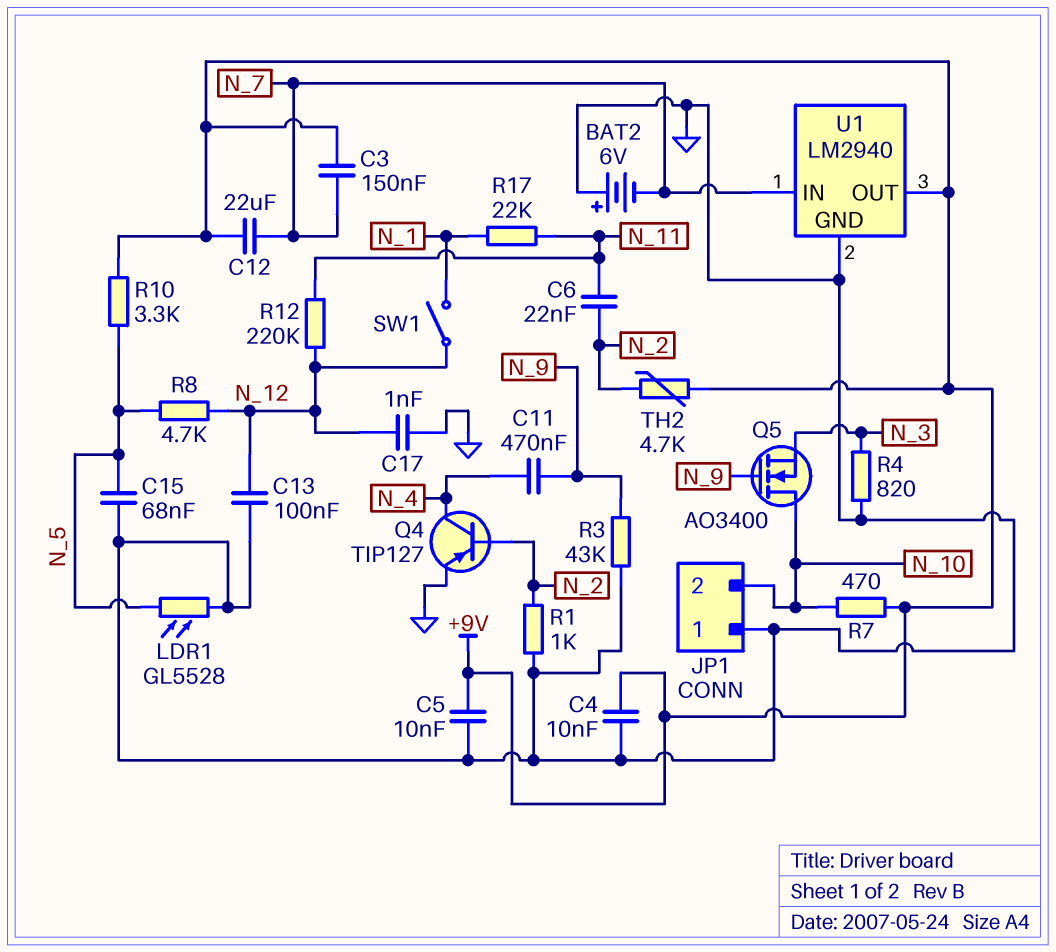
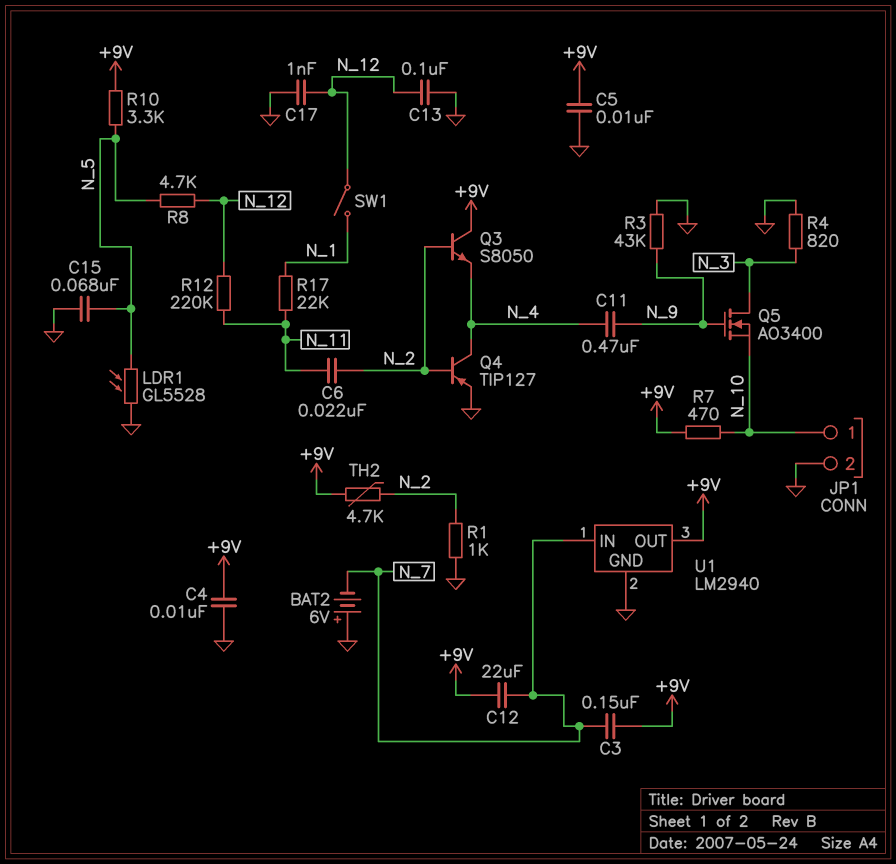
JP1 pin 1: GND -> N_10
JP1 pin 2: N_10 -> GND
Q3: none -> NPN S8050 (B N_2, C +9V, E N_4)
Q5: NMOS AO3400 (G N_9, D N_10, S N_3) -> NMOS AO3400 (G N_9, D N_3, S N_10)

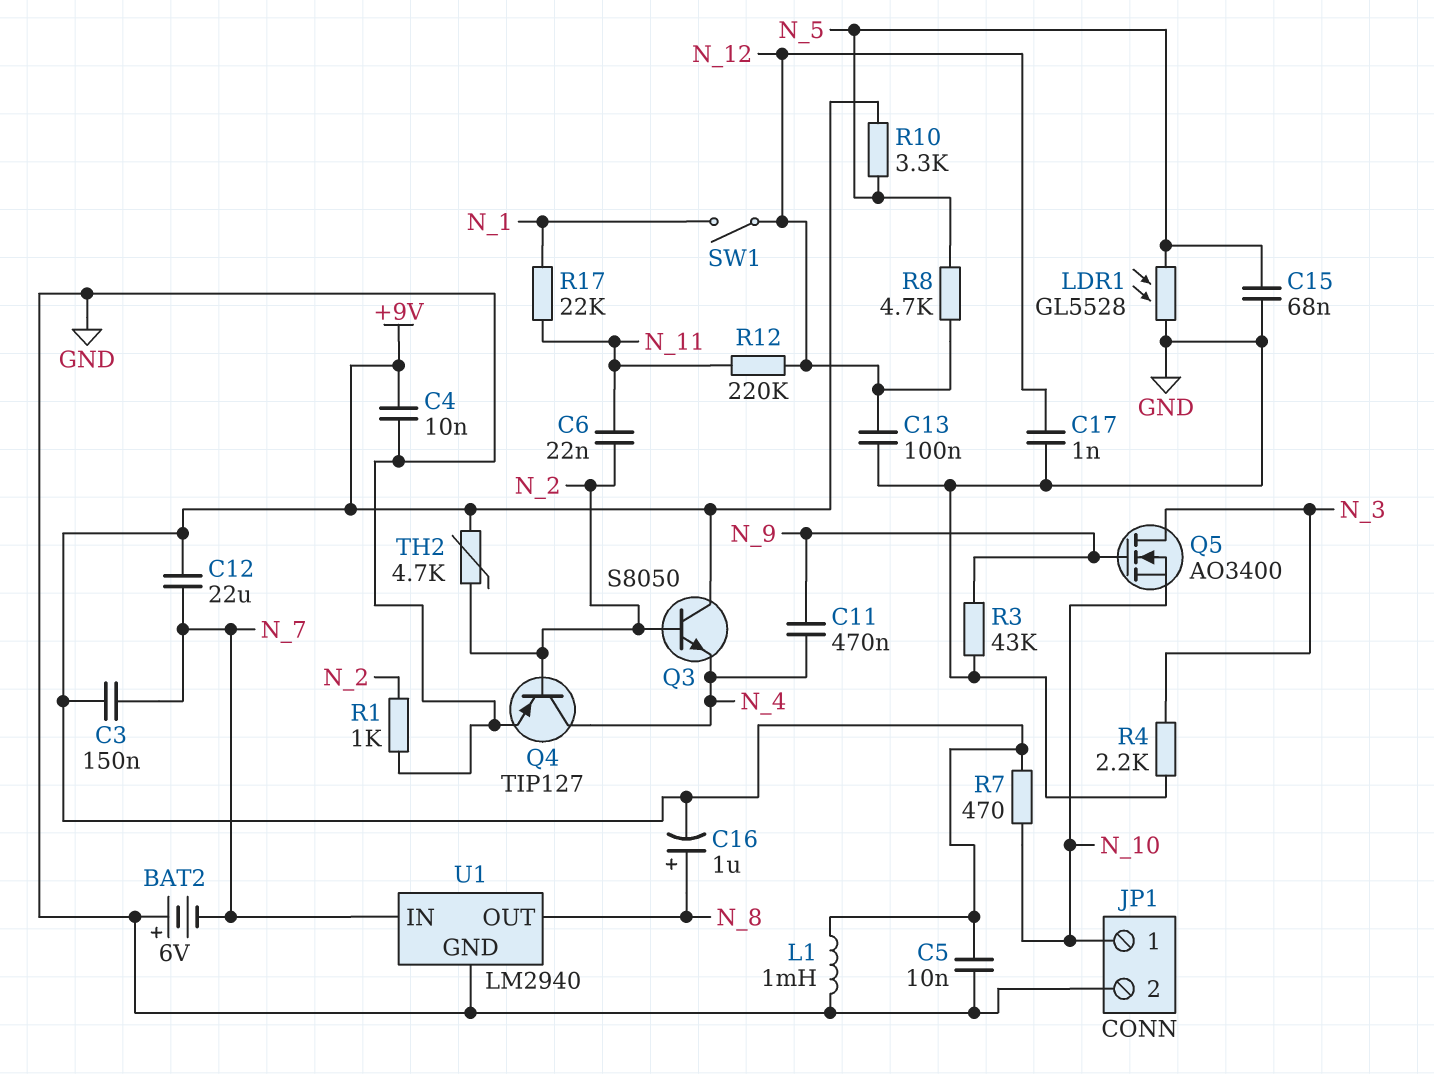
C16: none -> 1uF (plus N_8, minus +9V)
L1: none -> 1mH (+9V, GND)
R4: 820 (GND, N_3) -> 2.2k (GND, N_3)
U1 pin OUT: +9V -> N_8

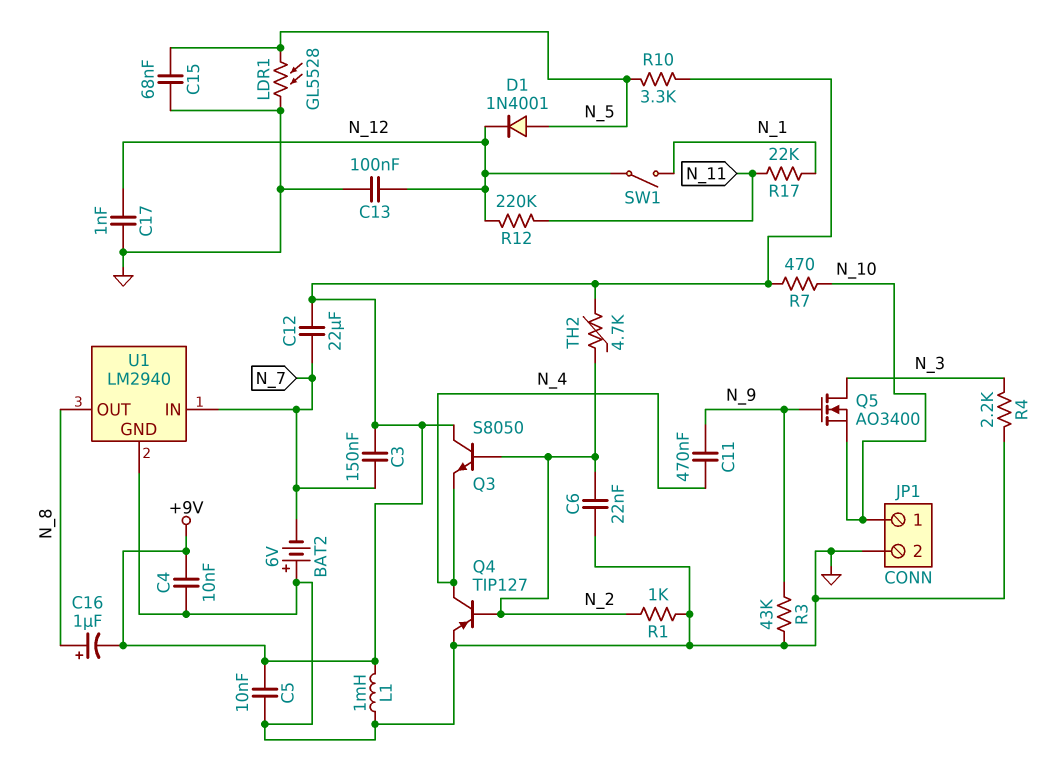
C6: 22nF (N_2, N_11) -> 22nF (GND, N_2)
D1: none -> diode 1N4001 (A N_5, K N_12)
R8: 4.7k (N_5, N_12) -> none

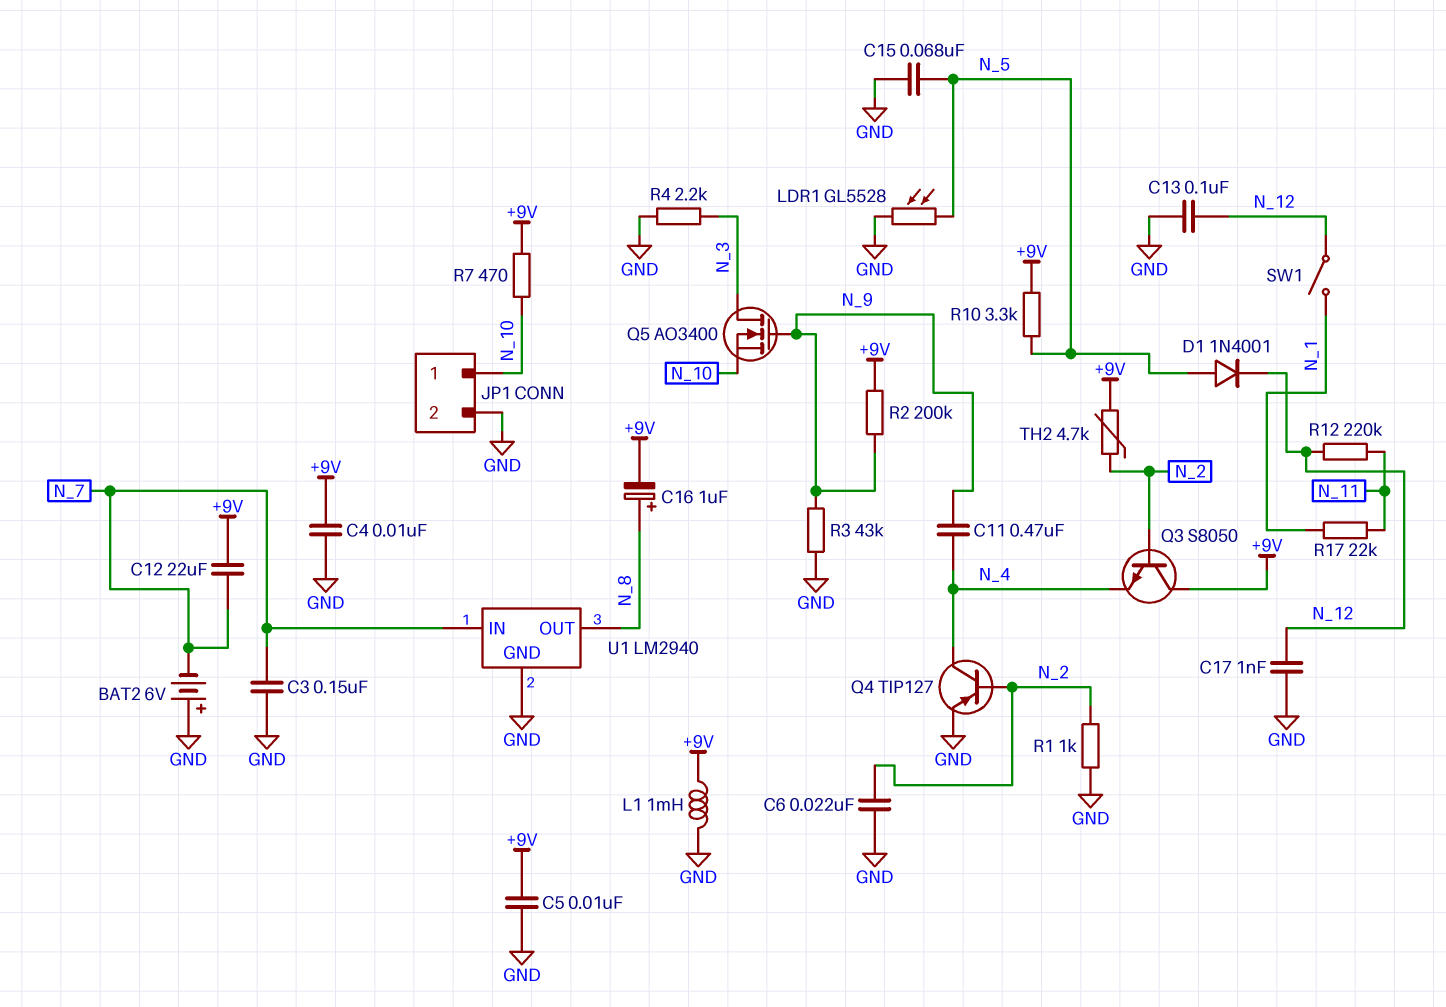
C3: 150nF (+9V, N_7) -> 150nF (GND, N_7)
R2: none -> 200k (+9V, N_9)

